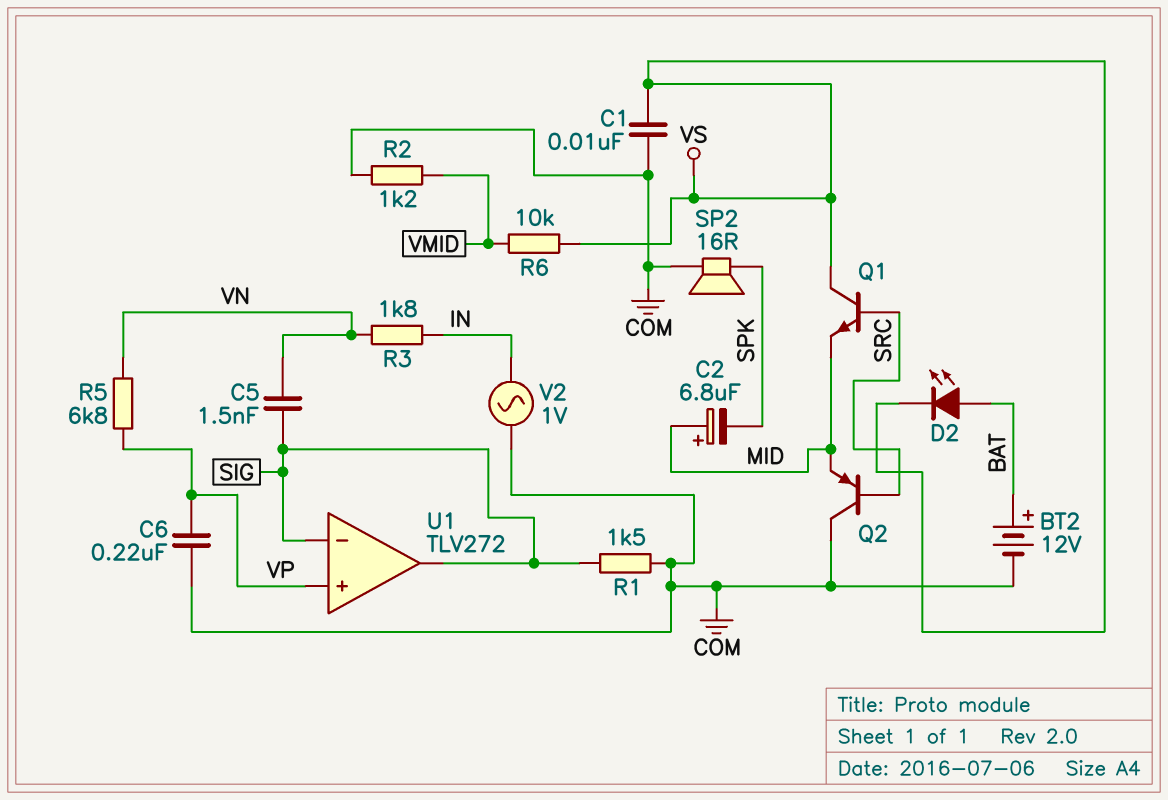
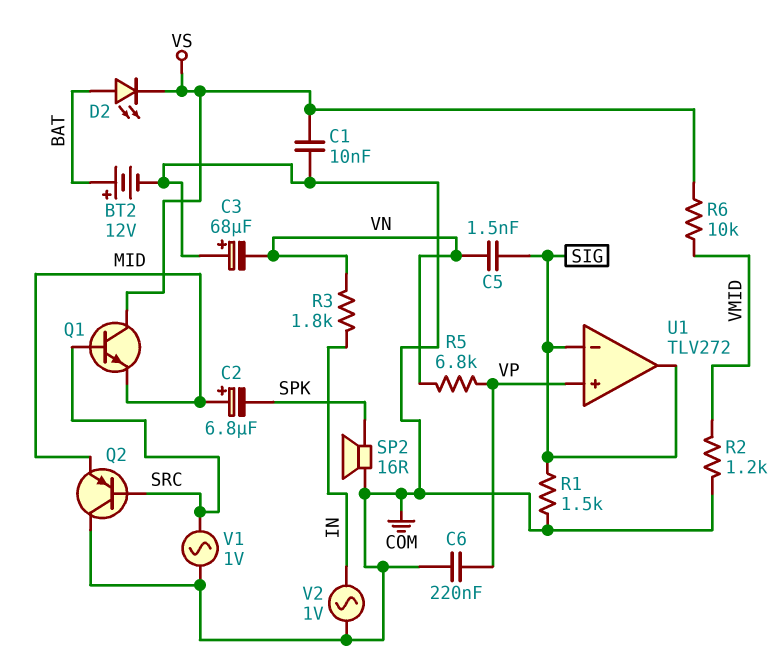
C3: none -> 68uF (plus COM, minus VN)
V1: none -> AC 1V (COM, SRC)

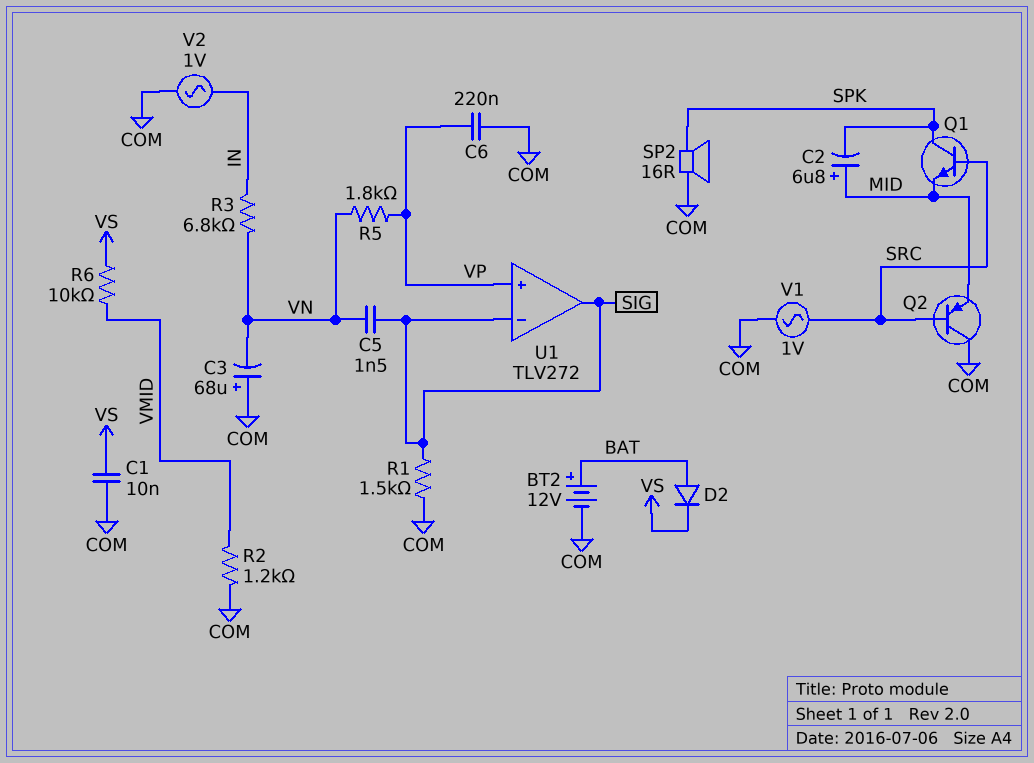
D2: LED (A BAT, K VS) -> diode (A BAT, K VS)
Q1: NPN (B SRC, C VS, E MID) -> NPN (B SRC, C SPK, E MID)
R3: 1.8k (IN, VN) -> 6.8k (IN, VN)
R5: 6.8k (VN, VP) -> 1.8k (VN, VP)

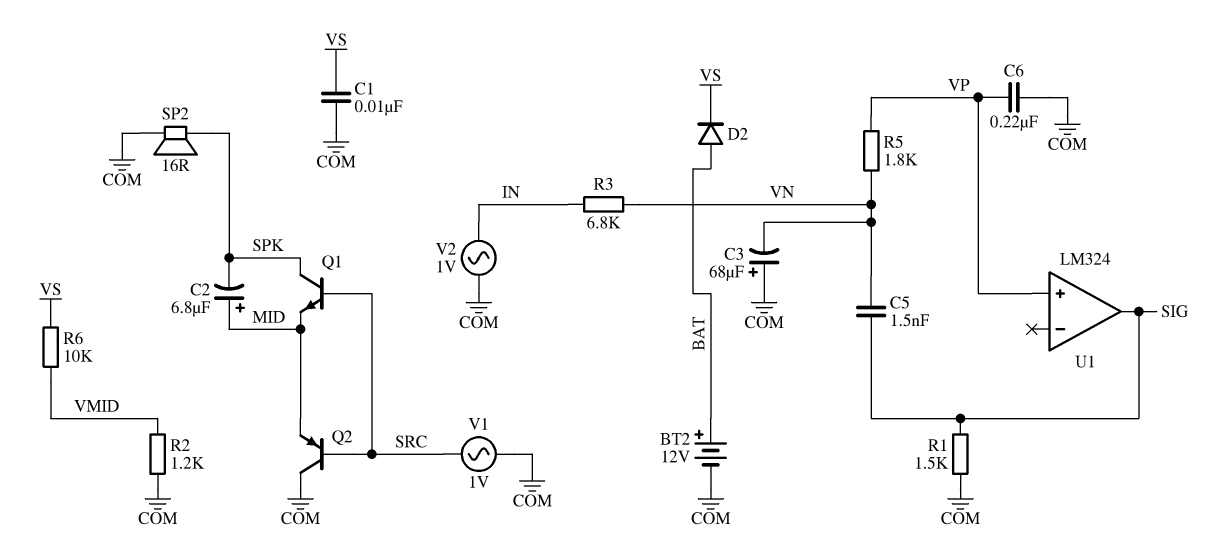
U1: TLV272 -> LM324
U1 pin in-: SIG -> none

